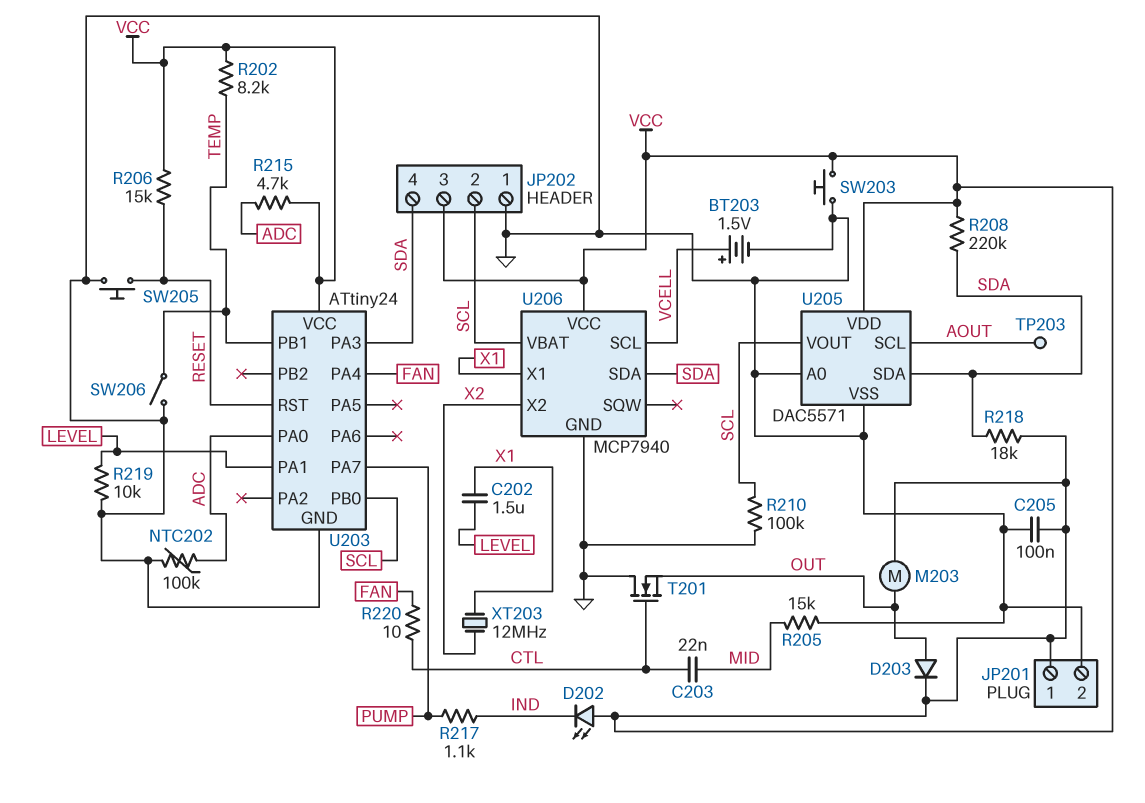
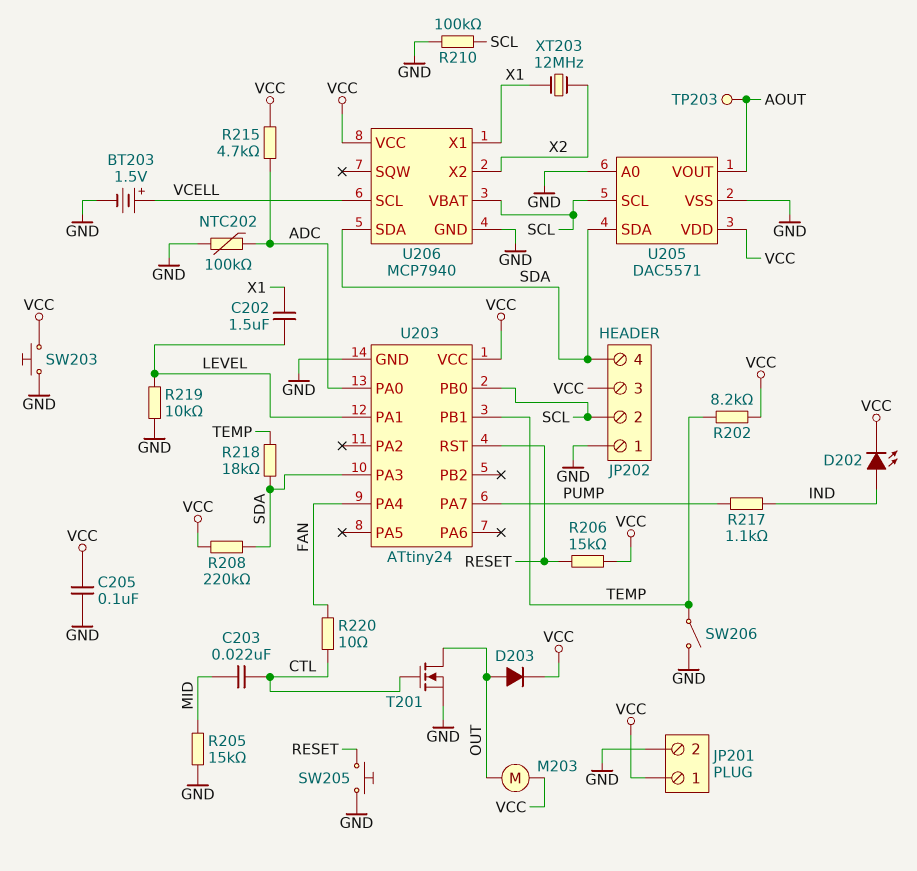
D202: LED (A VCC, K IND) -> LED (A IND, K VCC)
R218: 18k (SDA, VCC) -> 18k (SDA, TEMP)
T201: NMOS (G CTL, D GND, S OUT) -> NMOS (G CTL, D OUT, S GND)
U205 pin SCL: AOUT -> SCL
U205 pin VOUT: SCL -> AOUT

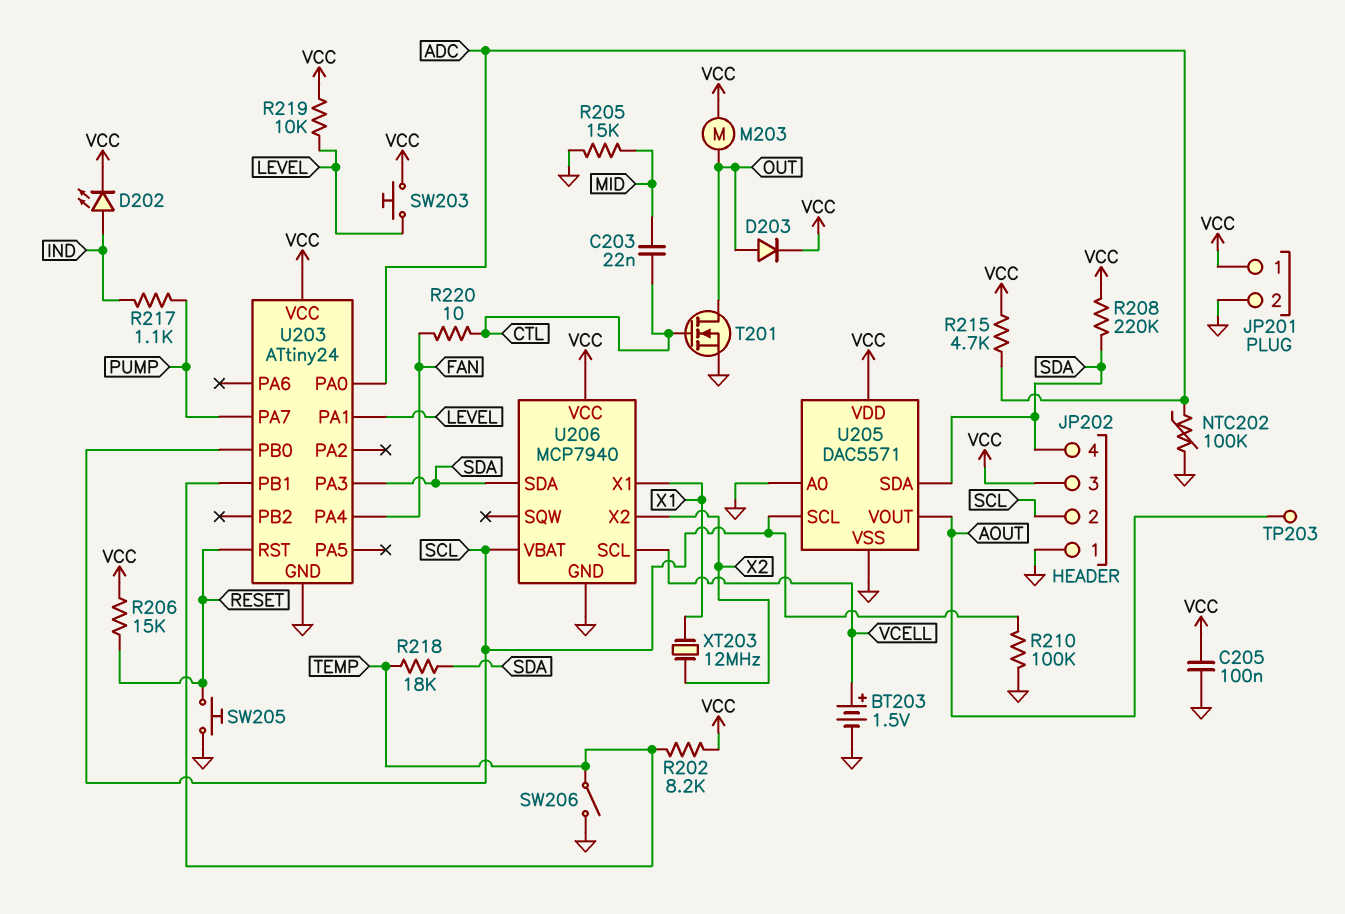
C202: 1.5uF (LEVEL, X1) -> none
R219: 10k (GND, LEVEL) -> 10k (LEVEL, VCC)
SW203: button (GND, VCC) -> button (LEVEL, VCC)

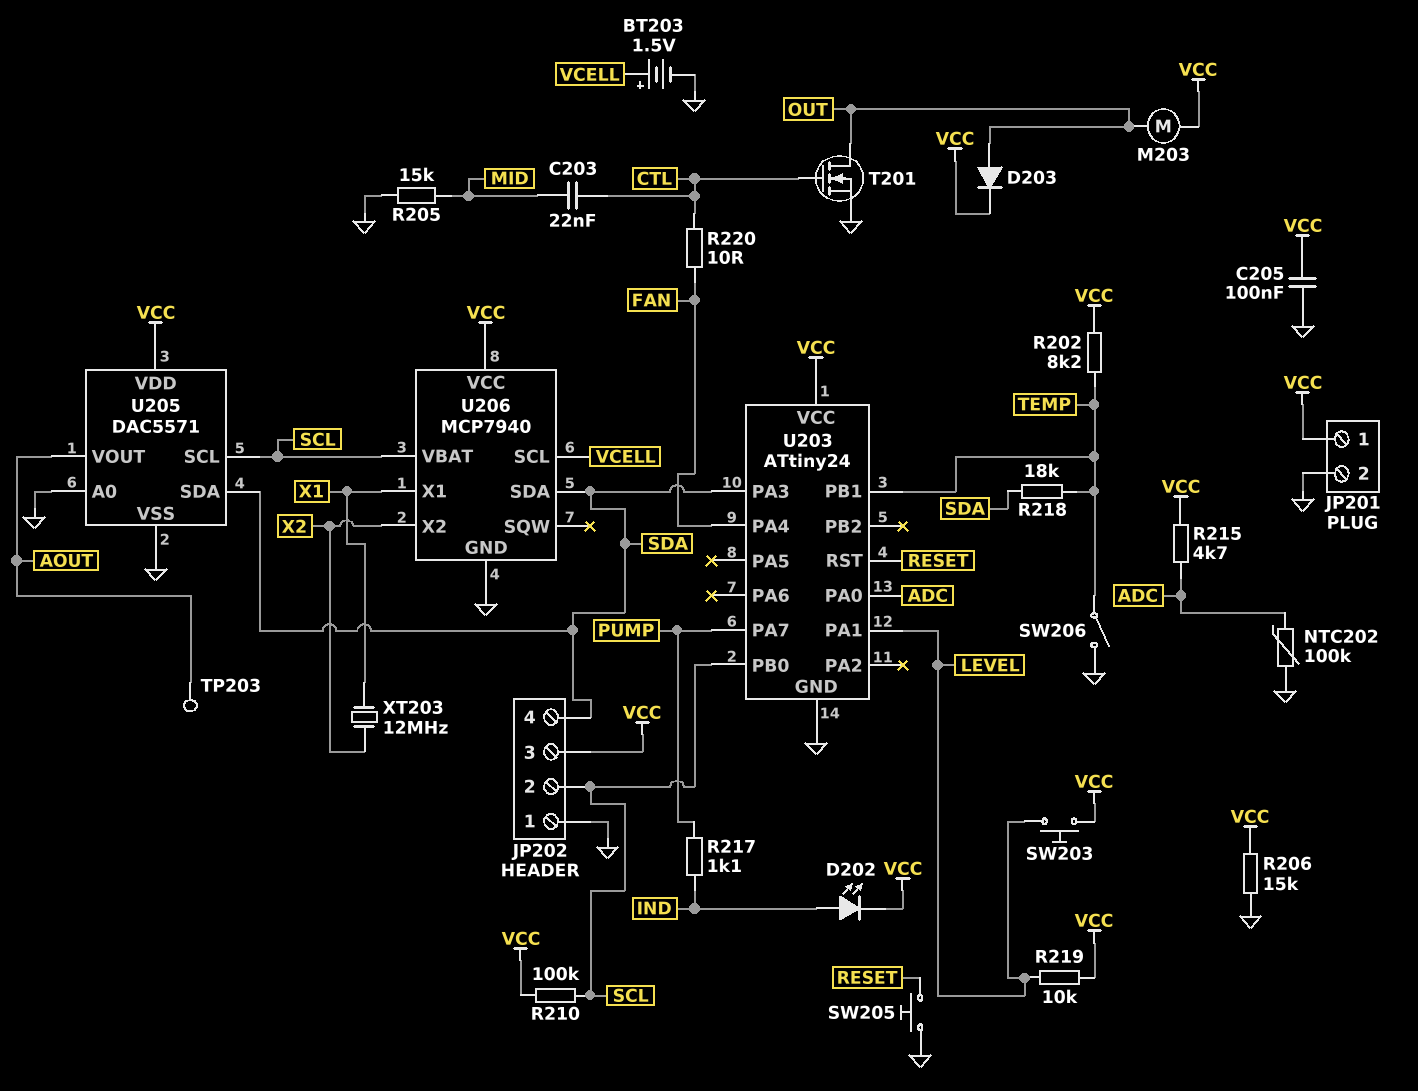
R206: 15k (RESET, VCC) -> 15k (GND, VCC)
R208: 220k (SDA, VCC) -> none
R210: 100k (GND, SCL) -> 100k (SCL, VCC)

